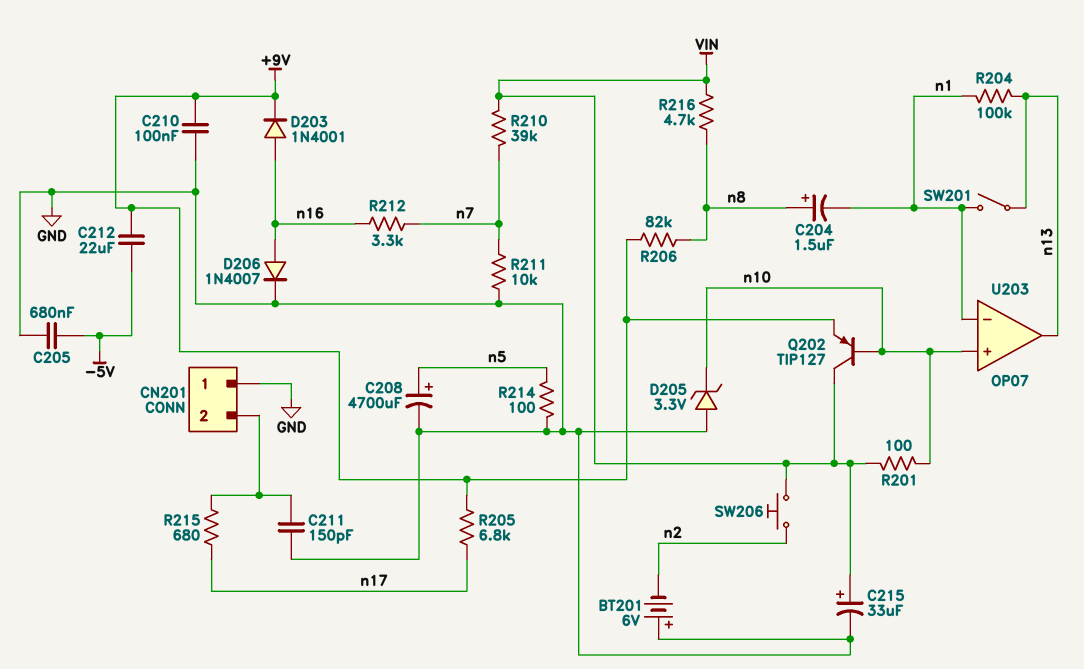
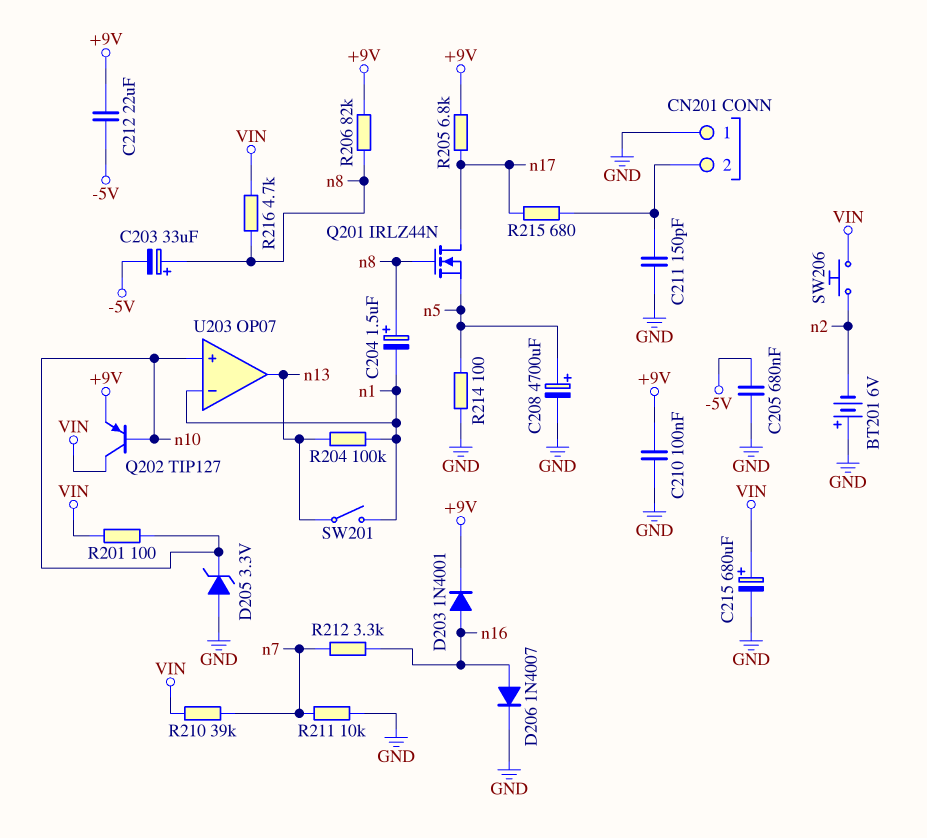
C203: none -> 33uF (plus n8, minus -5V)
C215: 33uF (plus VIN, minus GND) -> 680uF (plus VIN, minus GND)
Q201: none -> NMOS IRLZ44N (G n8, D n17, S n5)

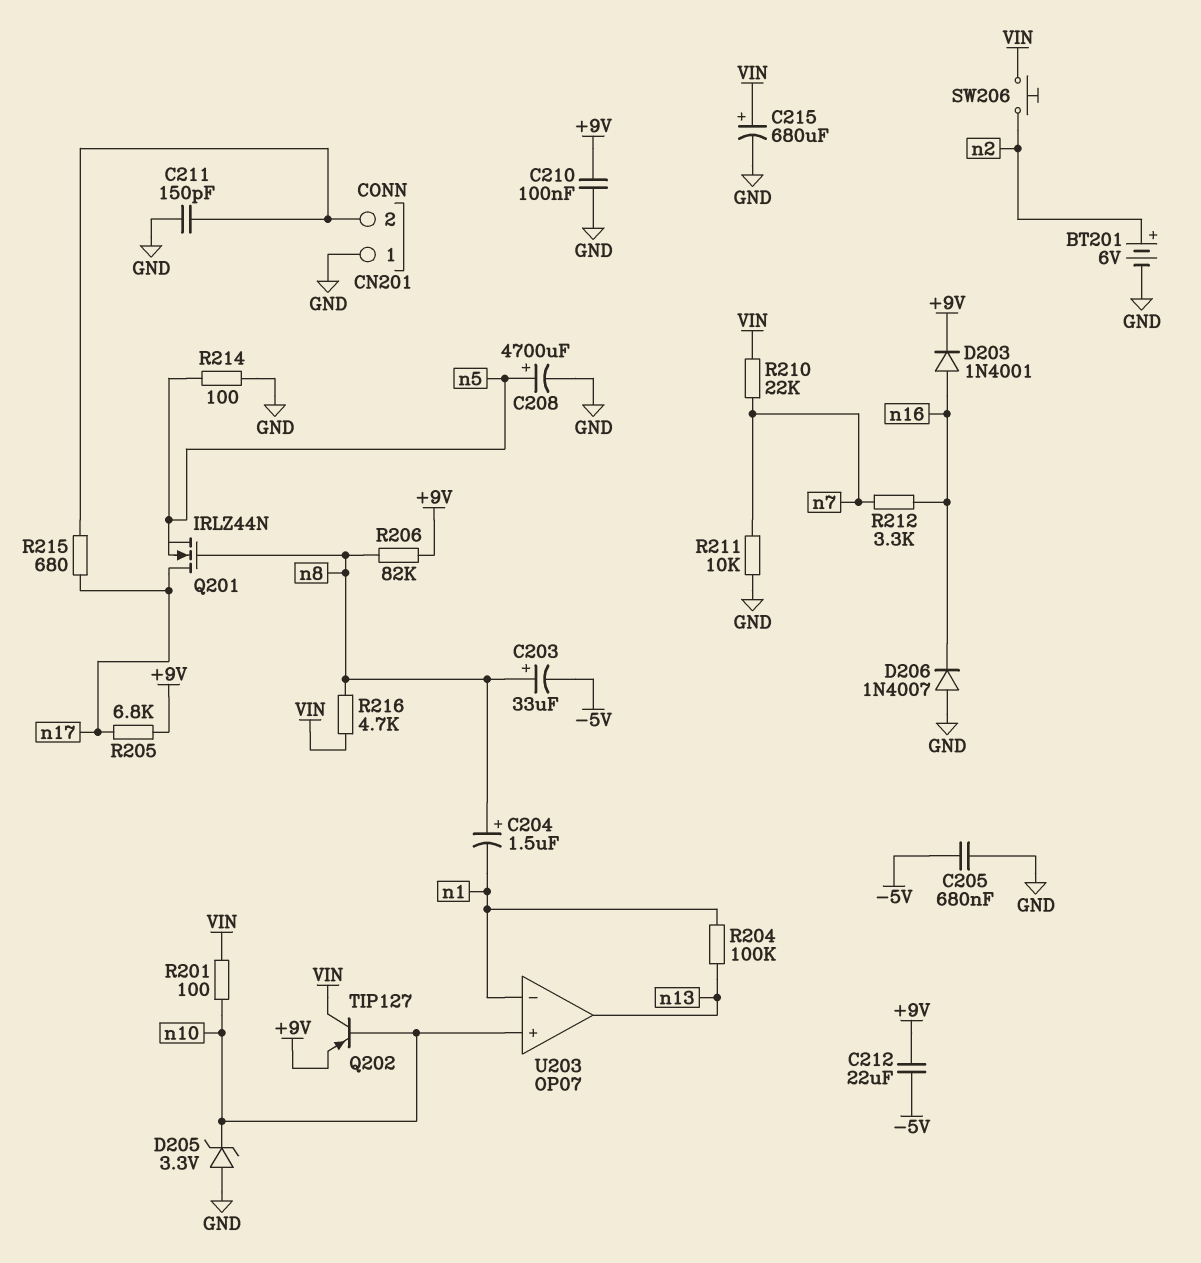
BT201: 6V (plus GND, minus n2) -> 6V (plus n2, minus GND)
D206: diode 1N4007 (A n16, K GND) -> diode 1N4007 (A GND, K n16)
R210: 39k (VIN, n7) -> 22k (VIN, n7)
SW201: switch (n1, n13) -> none

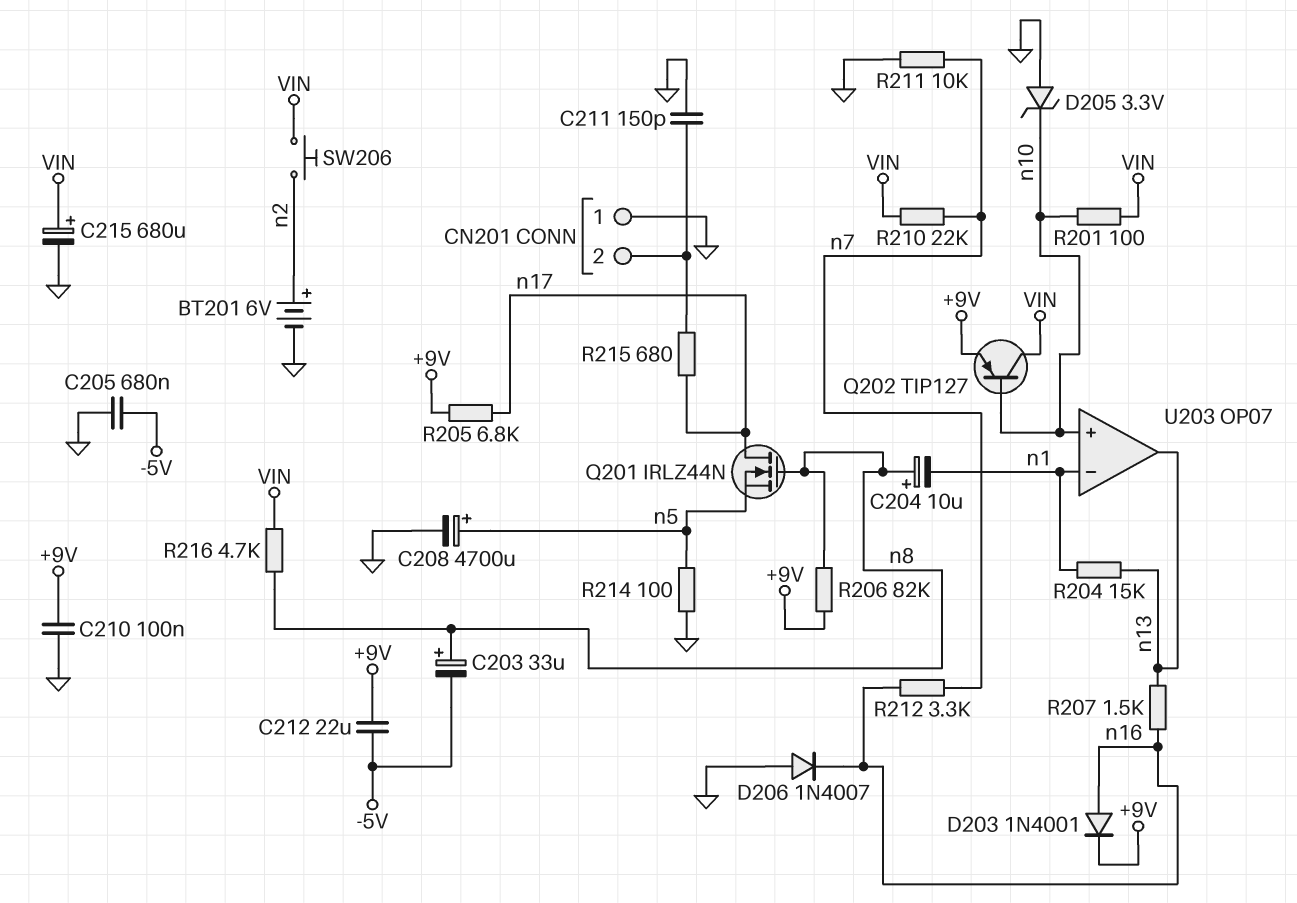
C204: 1.5uF (plus n8, minus n1) -> 10uF (plus n8, minus n1)
R204: 100k (n1, n13) -> 15k (n1, n13)
R207: none -> 1.5k (n13, n16)

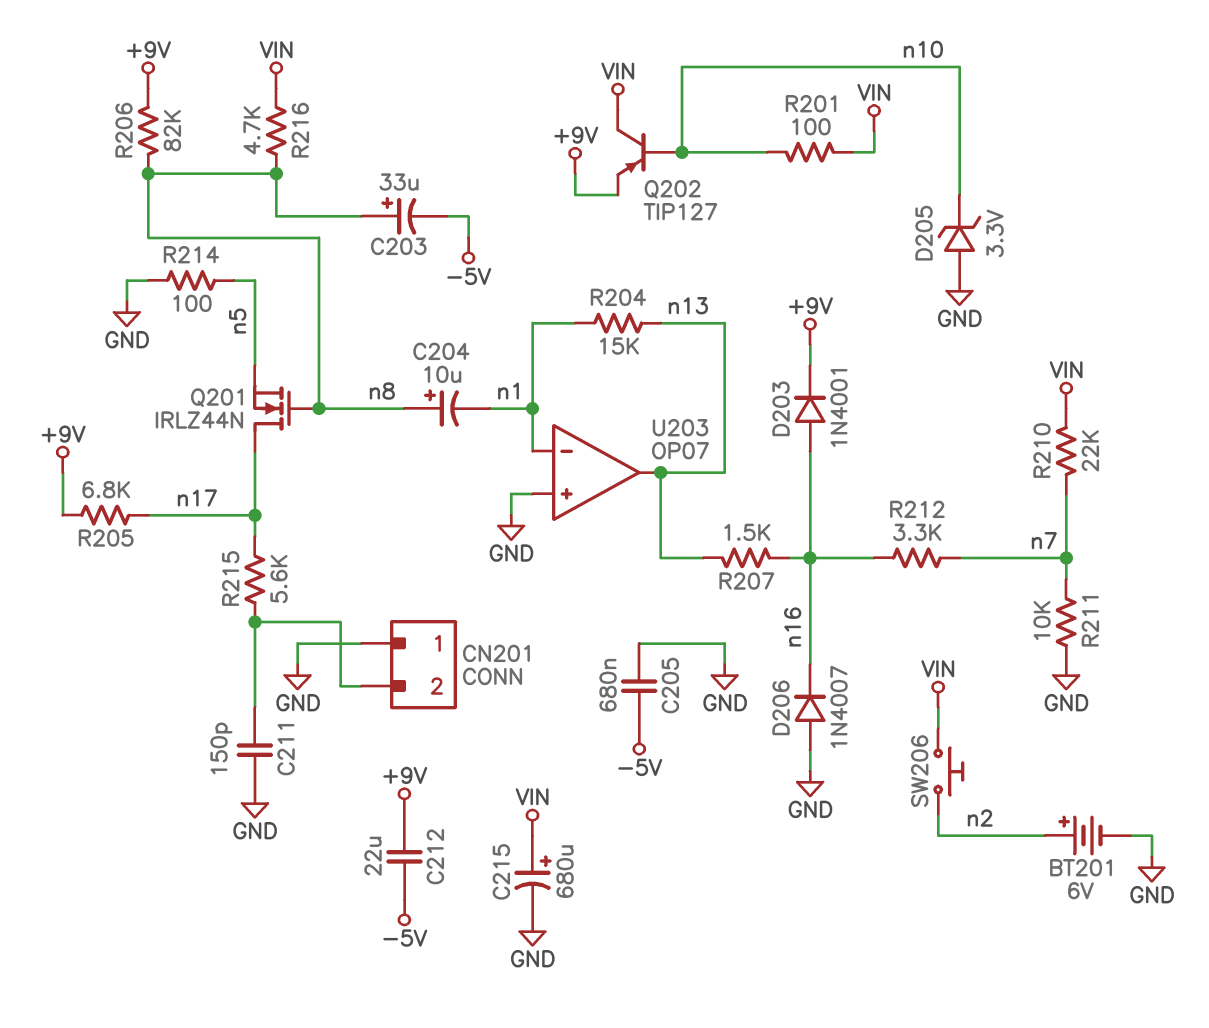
C208: 4700uF (plus n5, minus GND) -> none
C210: 100nF (+9V, GND) -> none
R215: 680 (CN201/2, n17) -> 5.6k (CN201/2, n17)
U203 pin in+: n10 -> GND

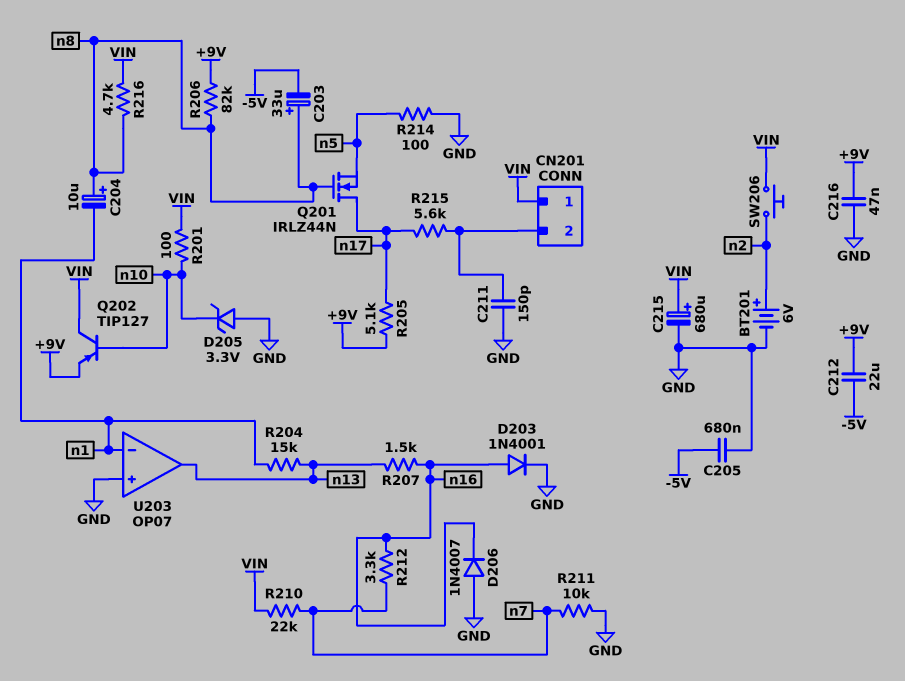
C216: none -> 47nF (+9V, GND)
CN201 pin 1: GND -> VIN
D203: diode 1N4001 (A n16, K +9V) -> diode 1N4001 (A n16, K GND)
R205: 6.8k (+9V, n17) -> 5.1k (+9V, n17)

